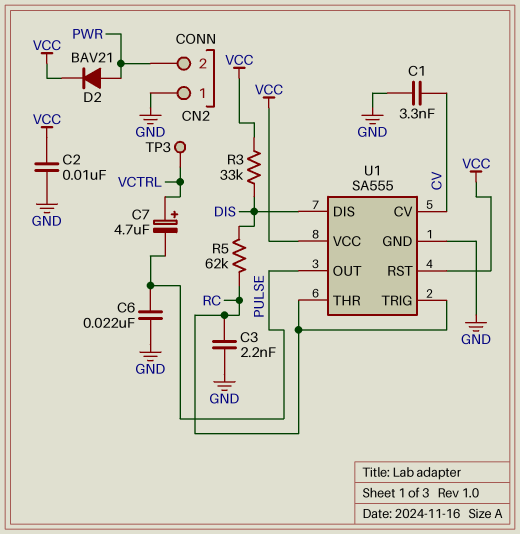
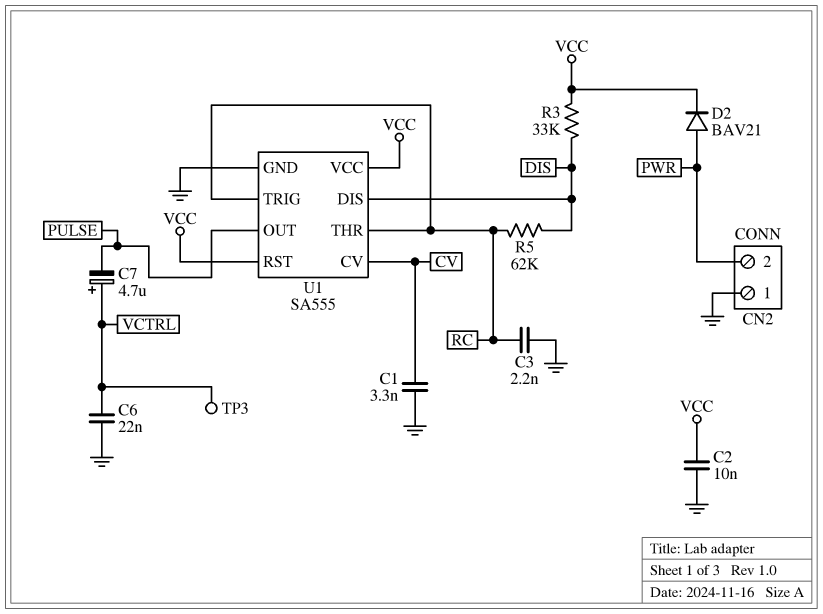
C6: 22nF (GND, PULSE) -> 22nF (GND, VCTRL)

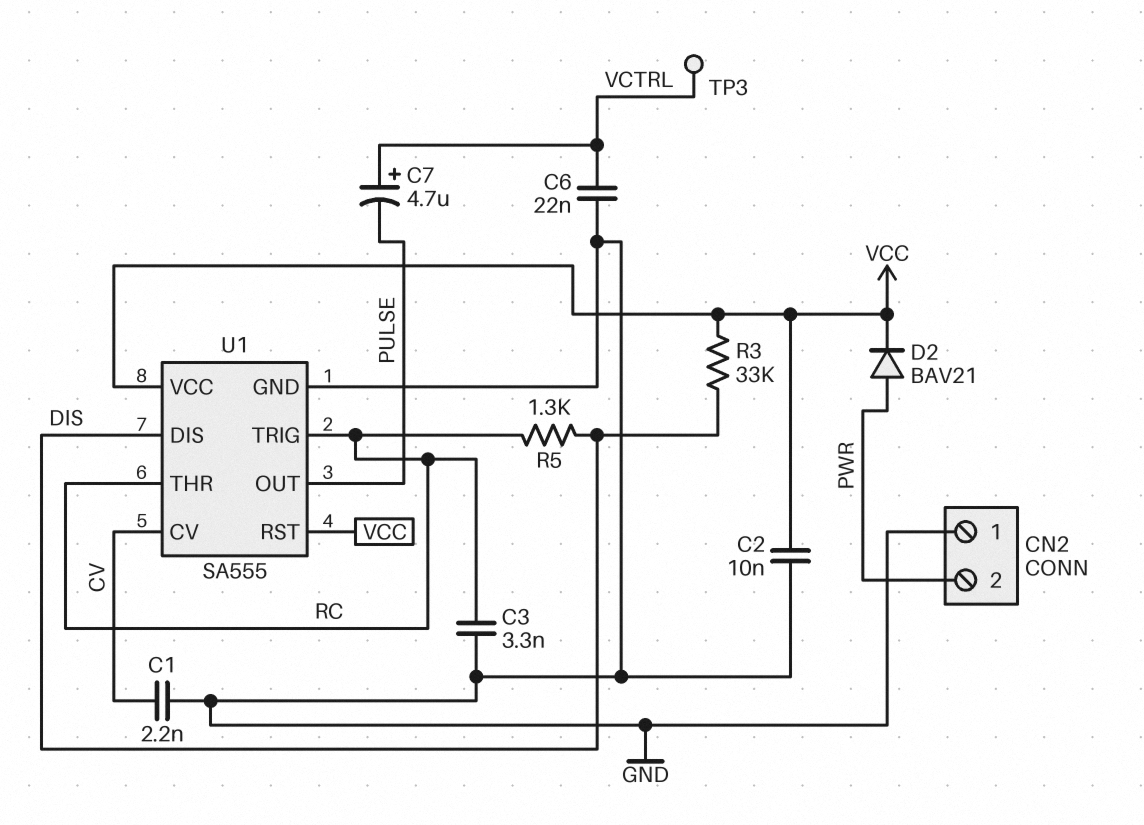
C1: 3.3nF (CV, GND) -> 2.2nF (CV, GND)
C3: 2.2nF (GND, RC) -> 3.3nF (GND, RC)
R5: 62k (DIS, RC) -> 1.3k (DIS, RC)

